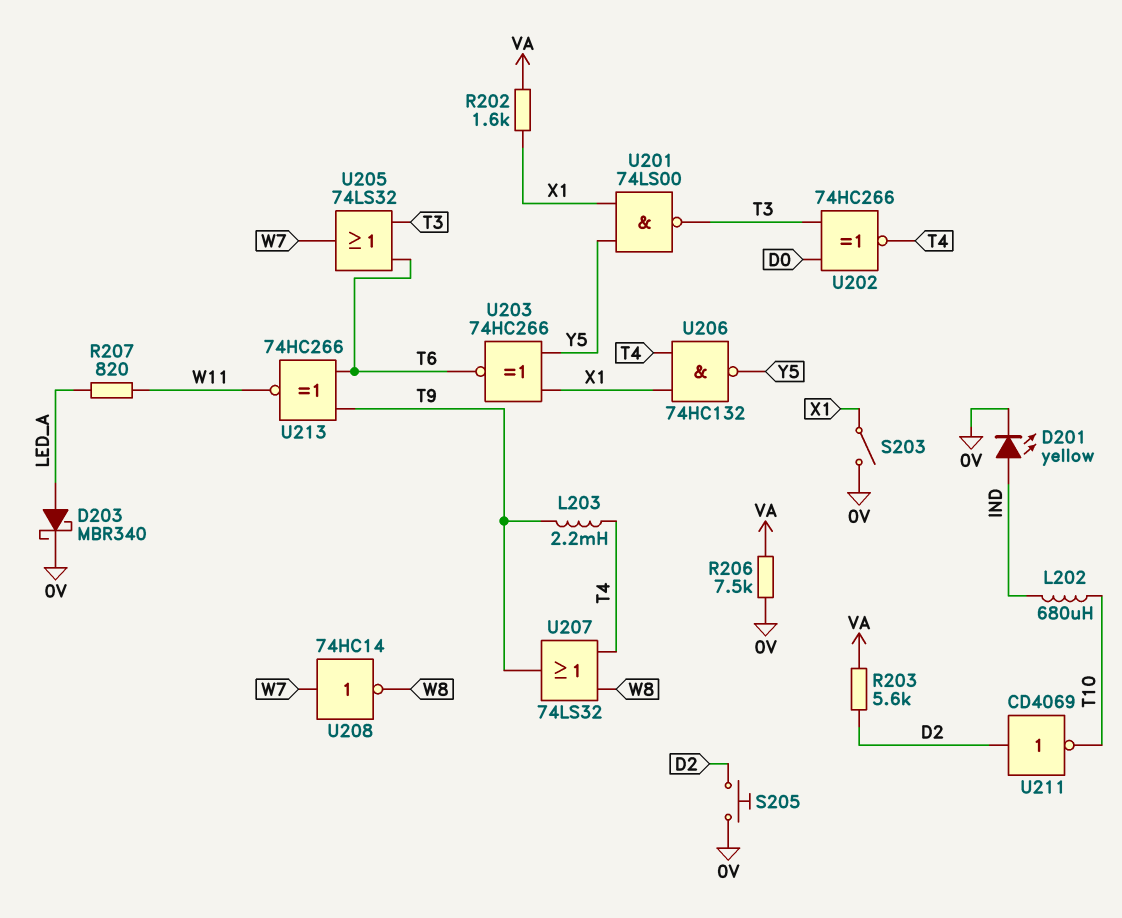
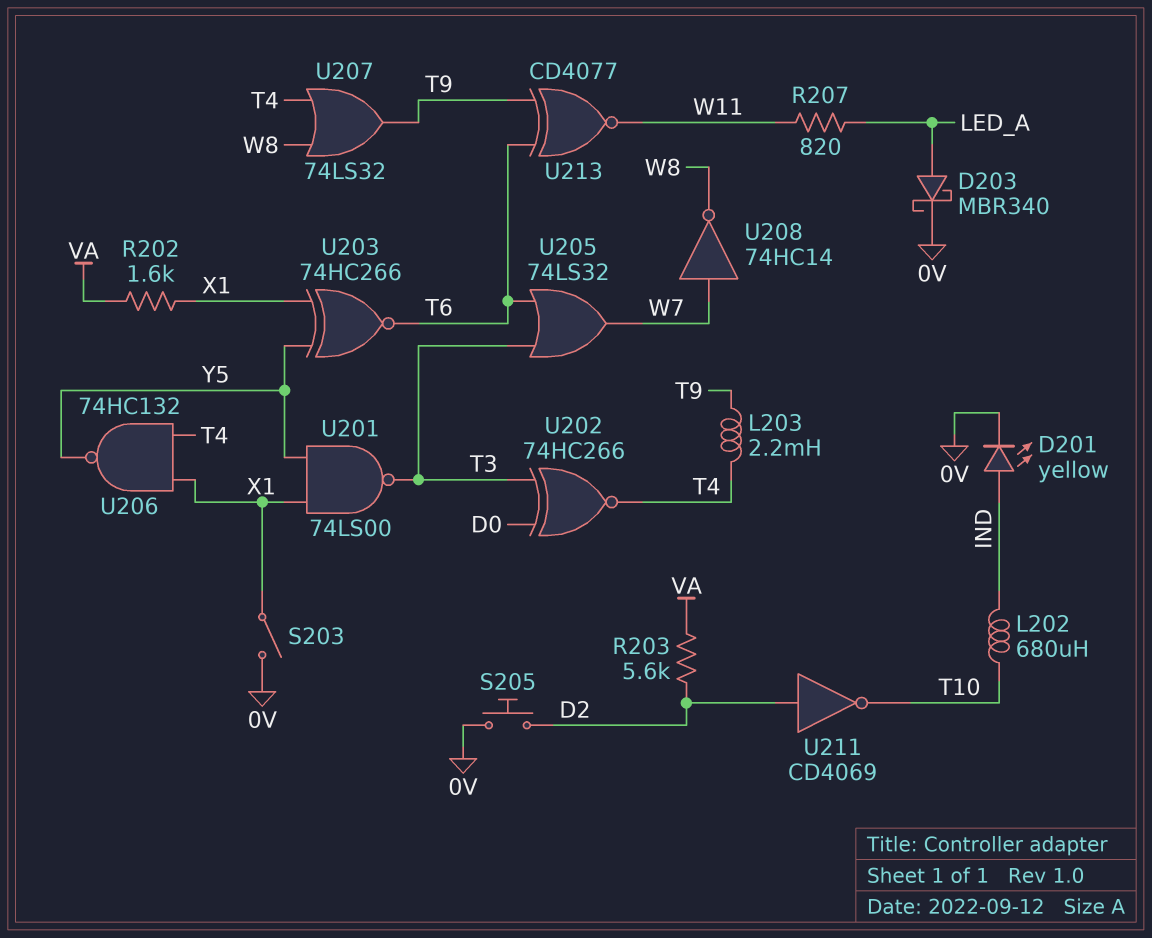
R206: 7.5k (0V, VA) -> none
U213: XNOR 74HC266 (in T6, in T9, out W11) -> XNOR CD4077 (in T6, in T9, out W11)

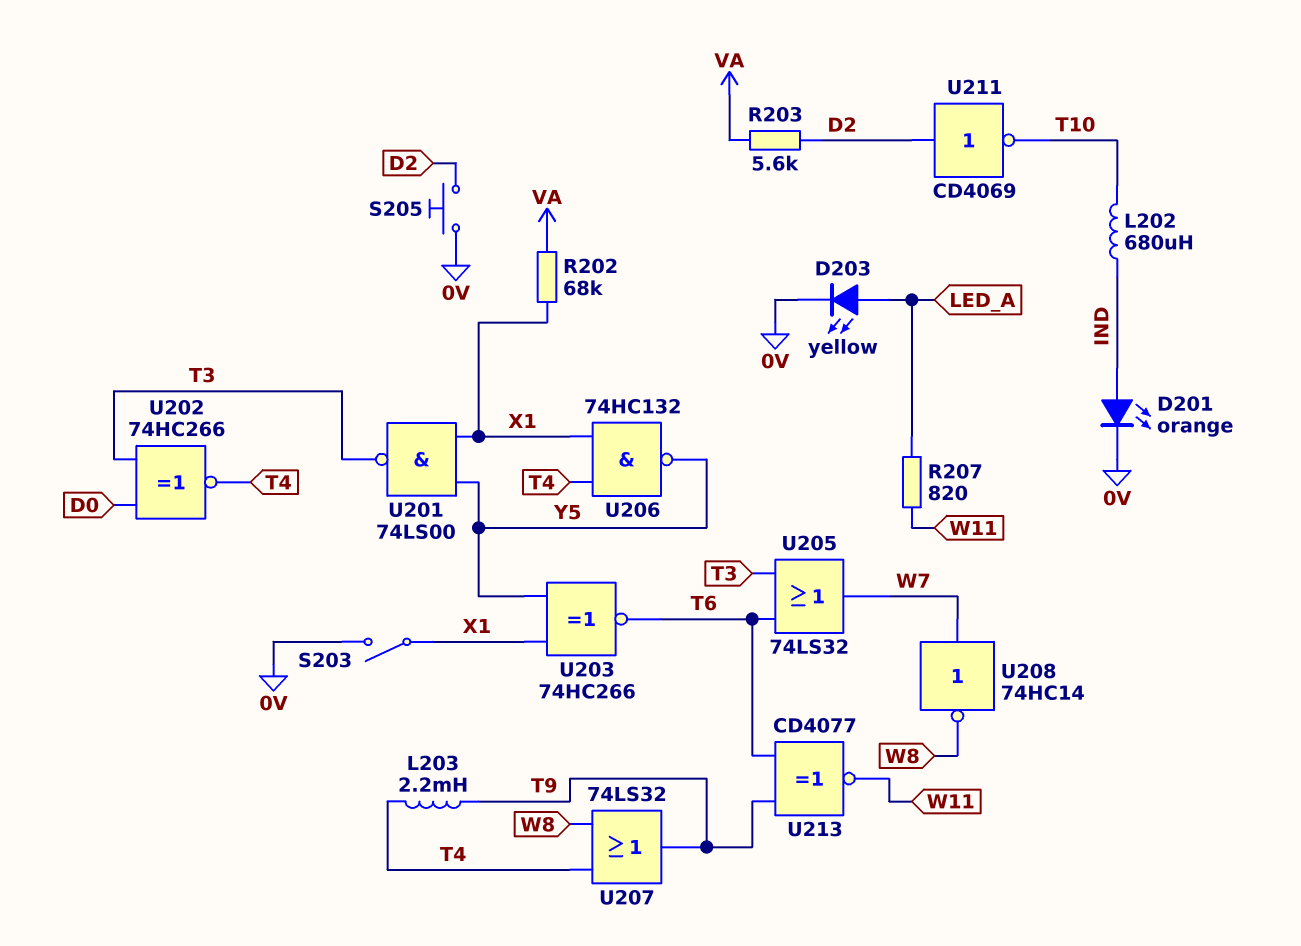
D201: LED yellow (A IND, K 0V) -> LED orange (A IND, K 0V)
D203: schottky MBR340 (A LED_A, K 0V) -> LED yellow (A LED_A, K 0V)
R202: 1.6k (VA, X1) -> 68k (VA, X1)

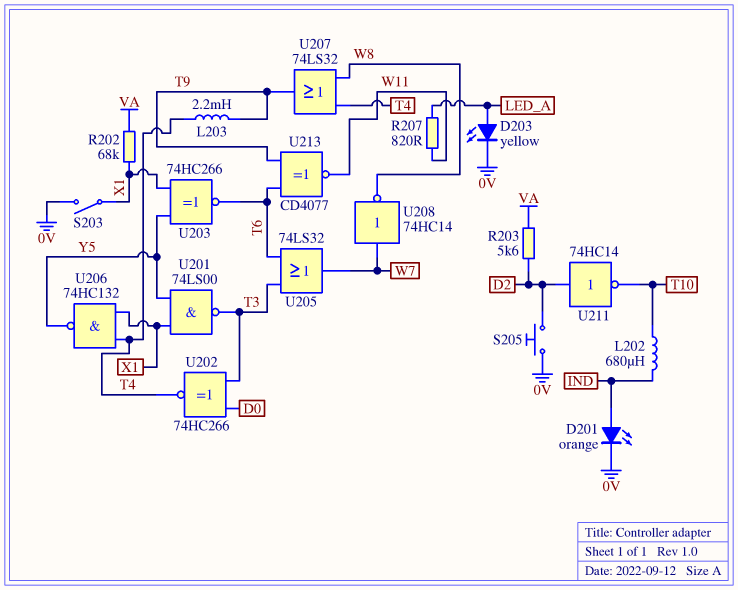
U211: NOT CD4069 (in D2, out T10) -> NOT 74HC14 (in D2, out T10)

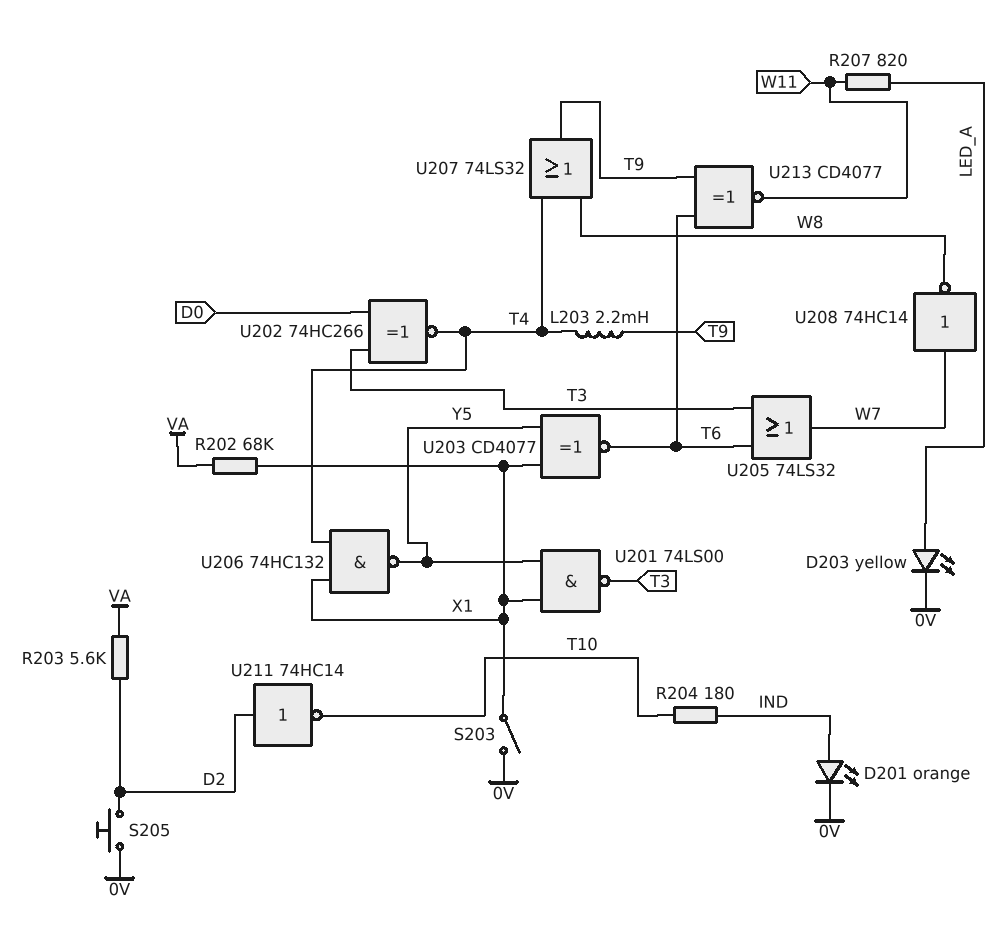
L202: 680uH (IND, T10) -> none
R204: none -> 180 (IND, T10)
U203: XNOR 74HC266 (in X1, in Y5, out T6) -> XNOR CD4077 (in X1, in Y5, out T6)

